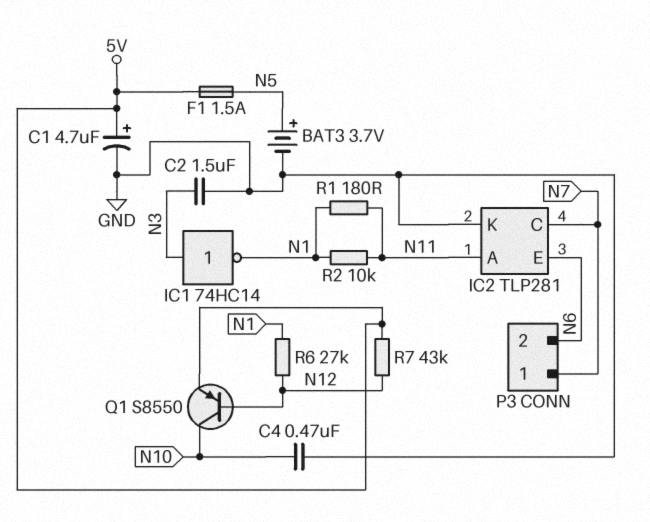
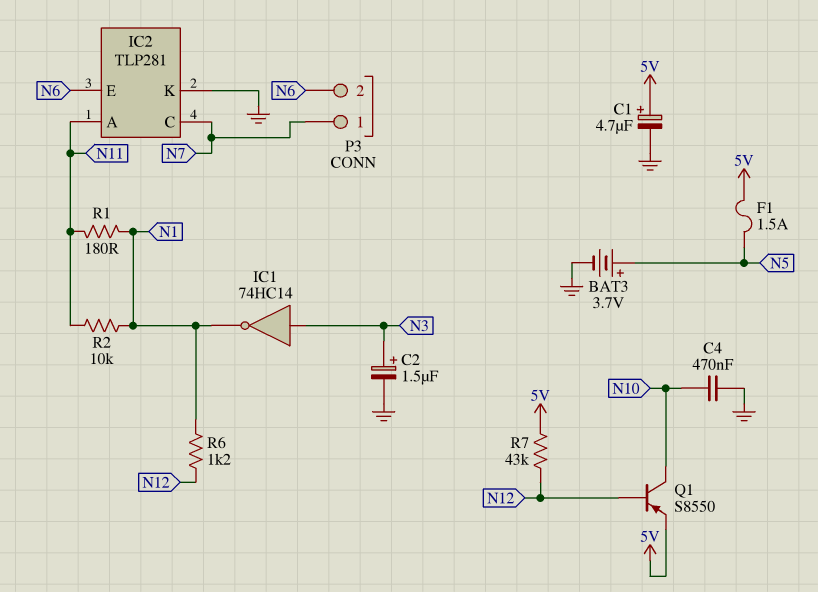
C2: 1.5uF (GND, N3) -> 1.5uF (plus N3, minus GND)
R6: 27k (N1, N12) -> 1.2k (N1, N12)

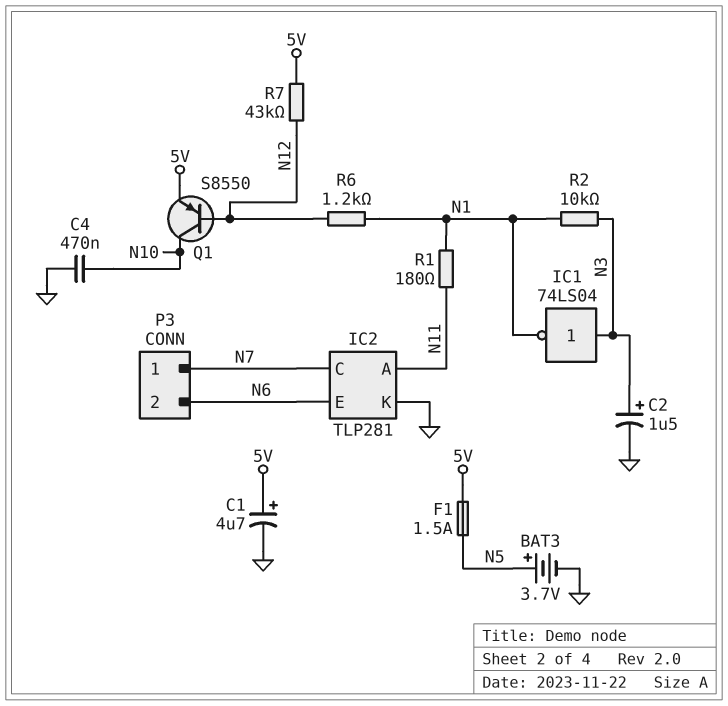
IC1: NOT 74HC14 (in N3, out N1) -> NOT 74LS04 (in N3, out N1)
R2: 10k (N1, N11) -> 10k (N1, N3)

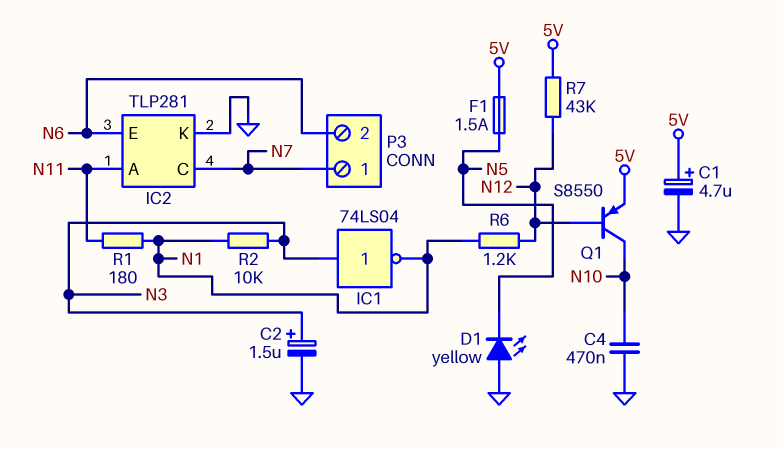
BAT3: 3.7V (plus N5, minus GND) -> none
D1: none -> LED yellow (A GND, K N5)

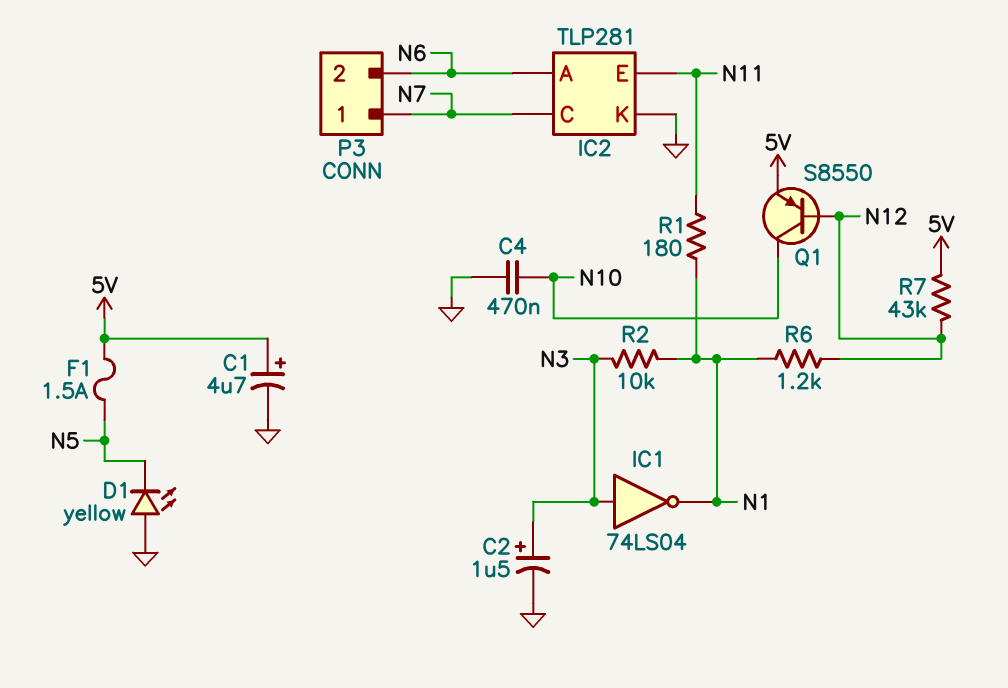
IC2 pin A: N11 -> N6
IC2 pin E: N6 -> N11

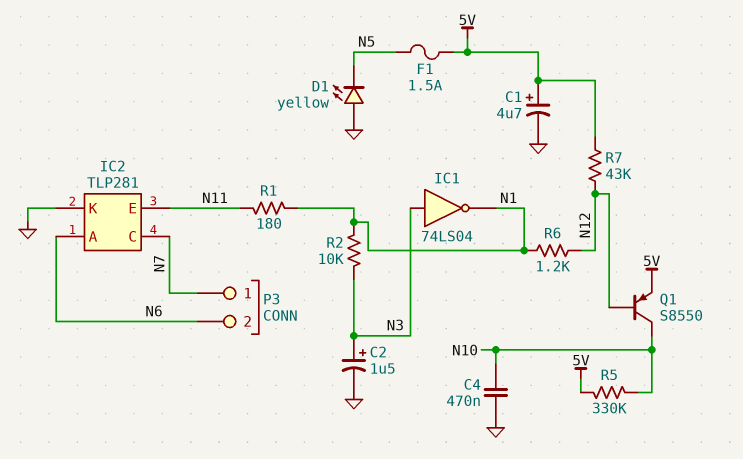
R5: none -> 330k (5V, N10)

